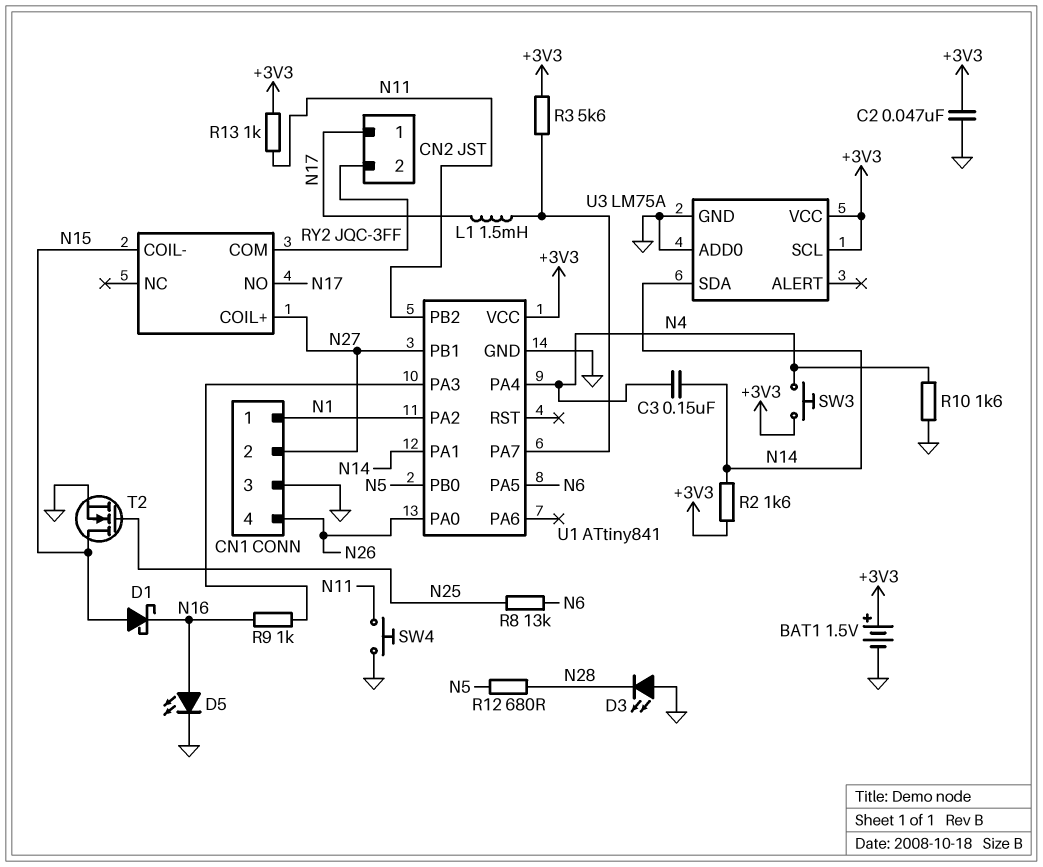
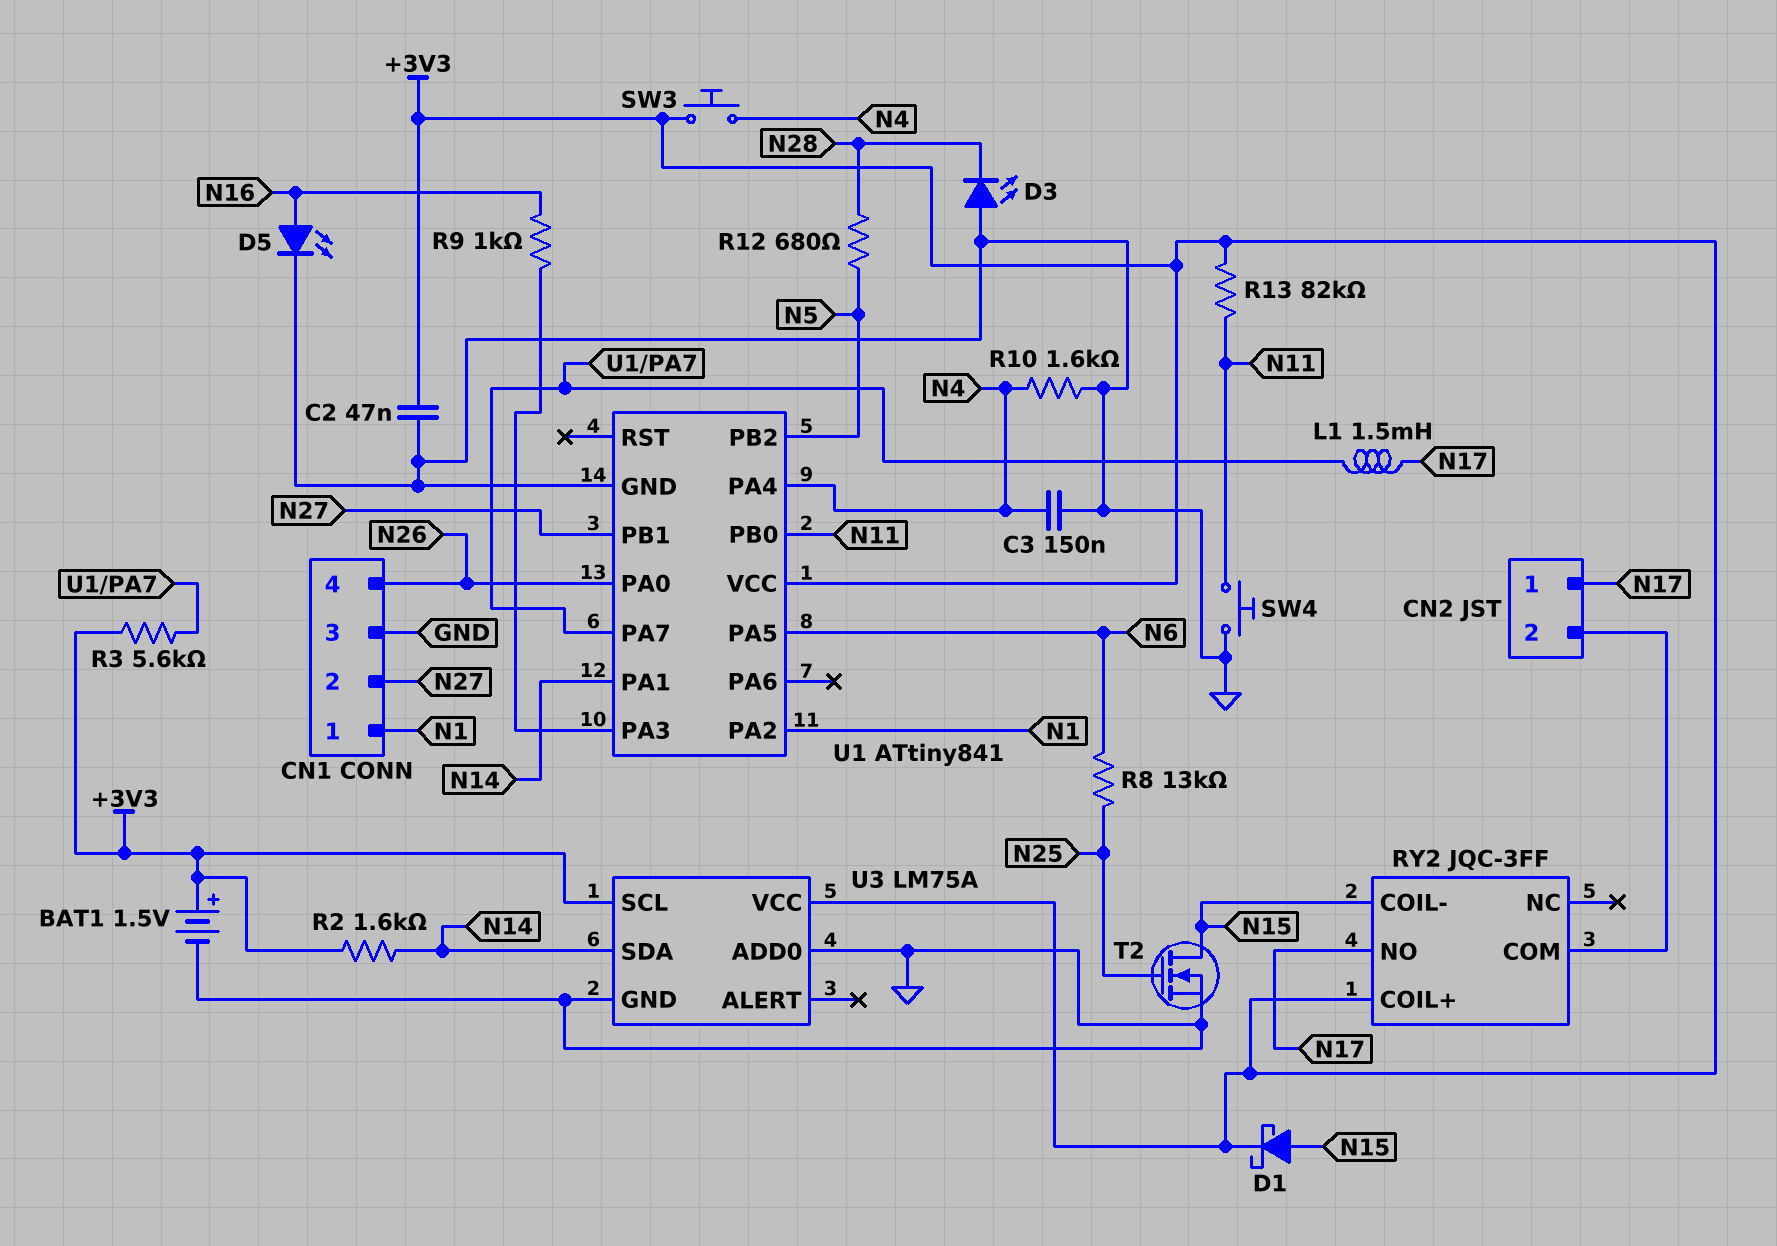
C3: 150nF (N4, N14) -> 150nF (GND, N4)
D1: schottky (A N15, K N16) -> schottky (A N15, K +3V3)
R13: 1k (+3V3, N11) -> 82k (+3V3, N11)
RY2 pin COIL+: N27 -> +3V3
U1 pin PB0: N5 -> N11
U1 pin PB2: N11 -> N5

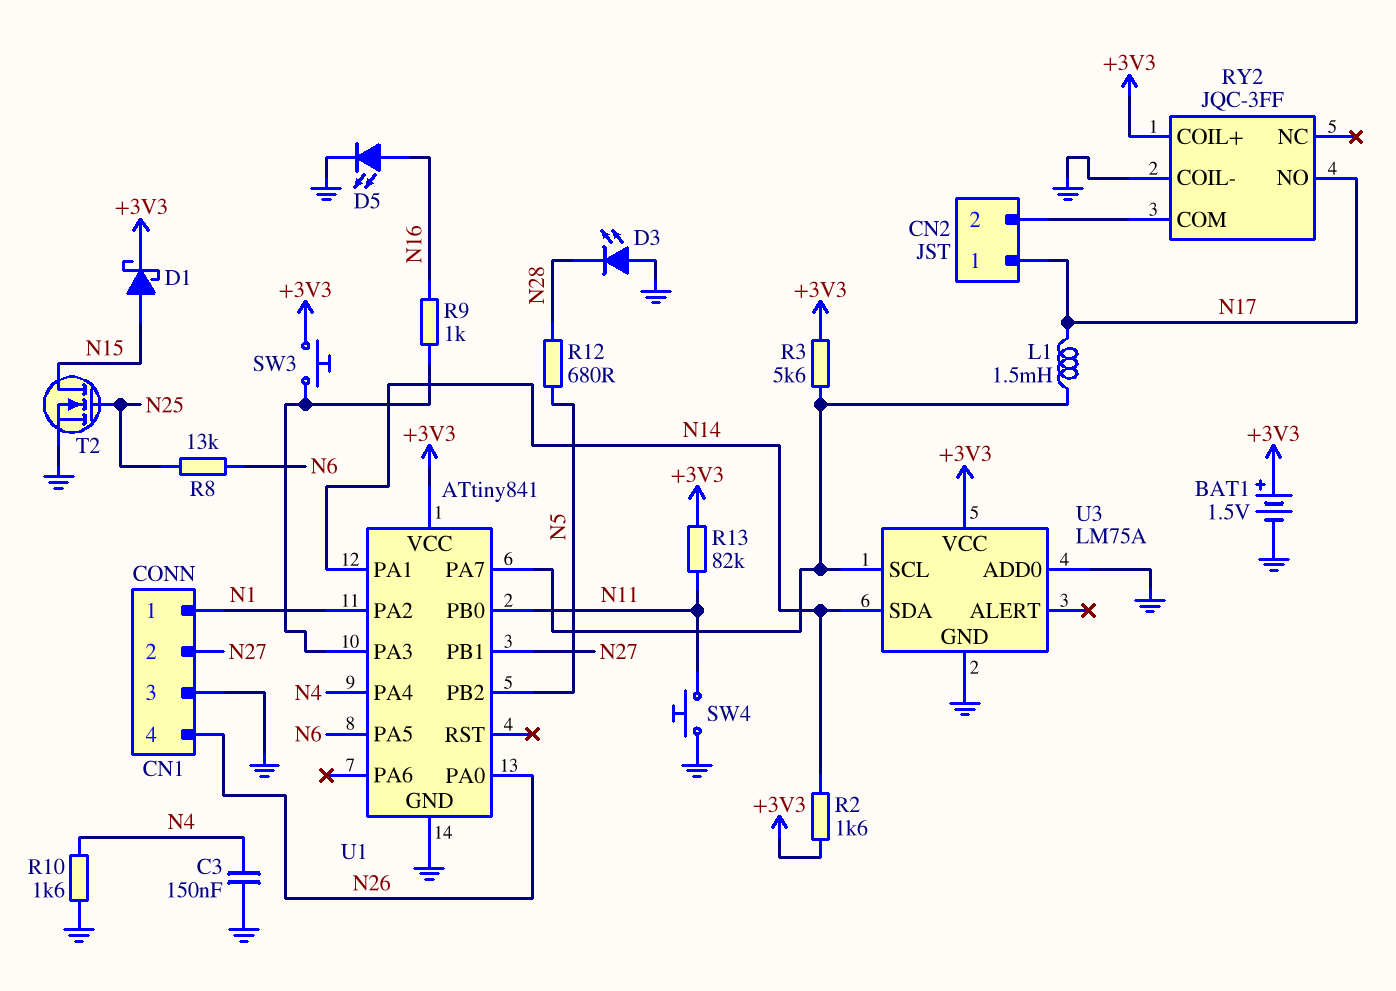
C2: 47nF (+3V3, GND) -> none
RY2 pin COIL-: N15 -> GND
SW3: button (+3V3, N4) -> button (+3V3, U1/PA3)
U3 pin SCL: +3V3 -> U1/PA7

